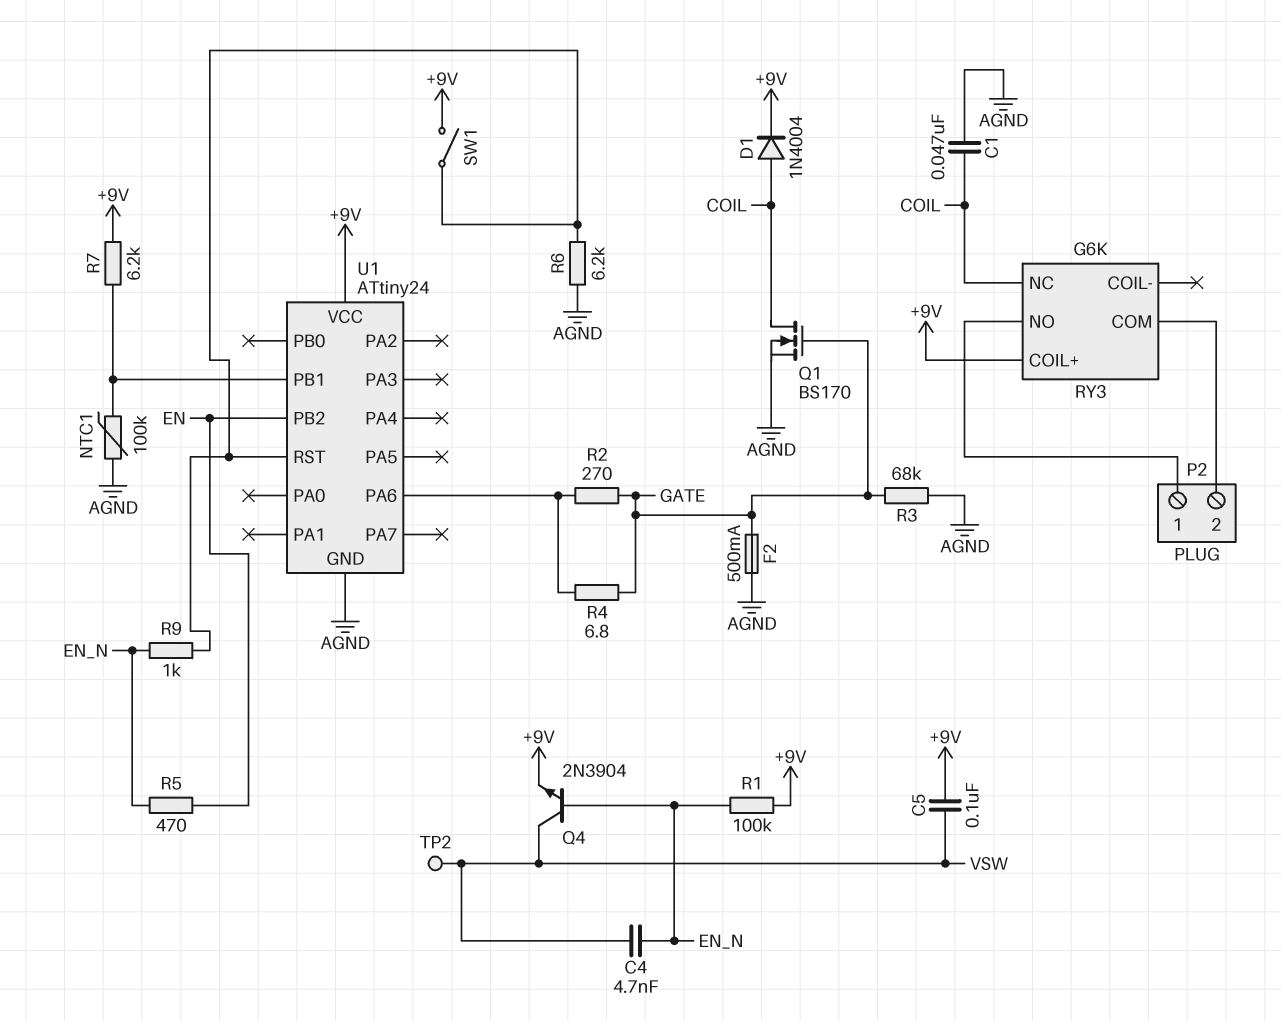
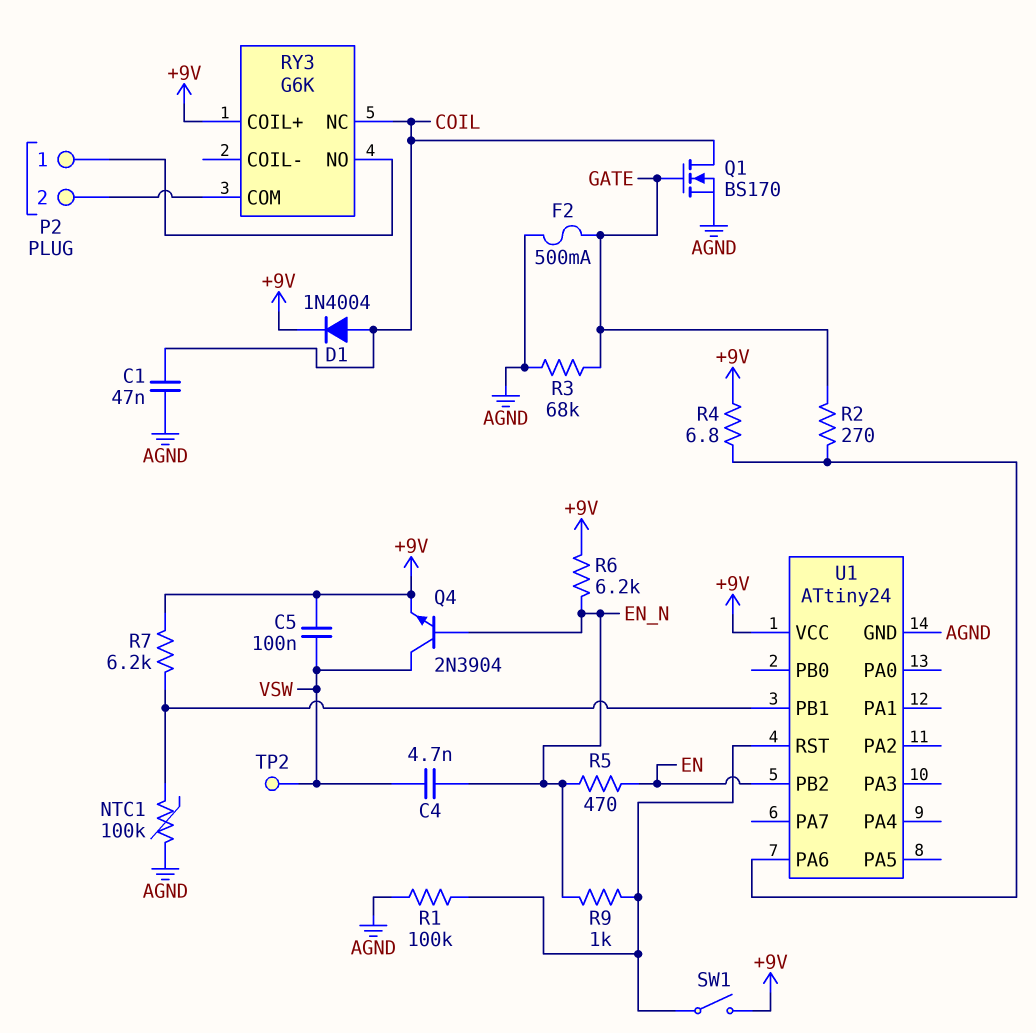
R1: 100k (+9V, EN_N) -> 100k (AGND, U1/RST)
R4: 6.8 (GATE, U1/PA6) -> 6.8 (+9V, U1/PA6)
R6: 6.2k (AGND, U1/RST) -> 6.2k (+9V, EN_N)

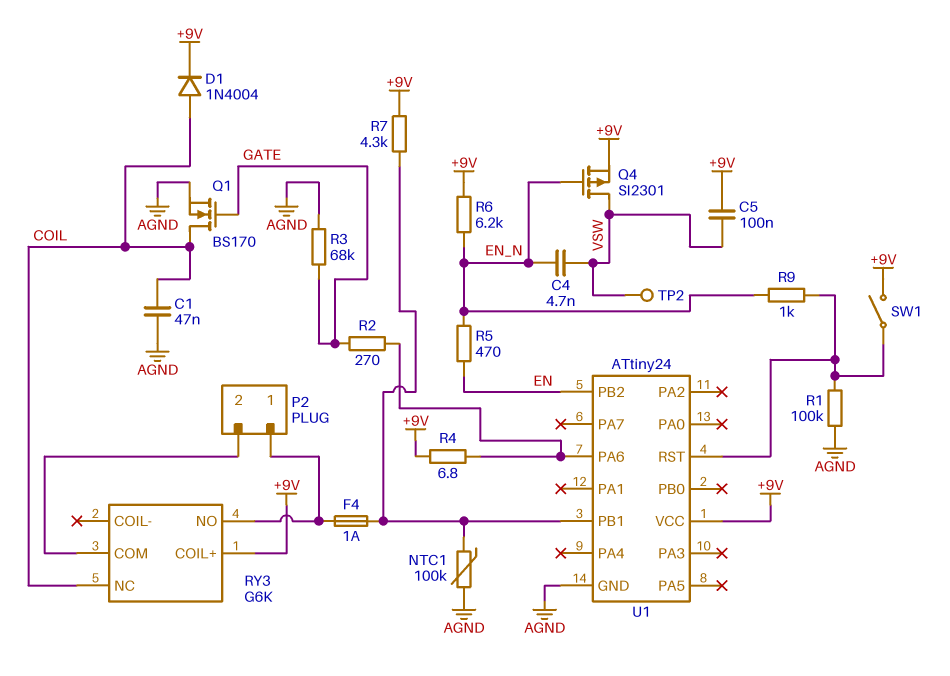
F2: 500mA (AGND, GATE) -> none
F4: none -> 1A (P2/1, U1/PB1)
Q4: NPN 2N3904 (B EN_N, C VSW, E +9V) -> PMOS SI2301 (G EN_N, D VSW, S +9V)
R7: 6.2k (+9V, U1/PB1) -> 4.3k (+9V, U1/PB1)

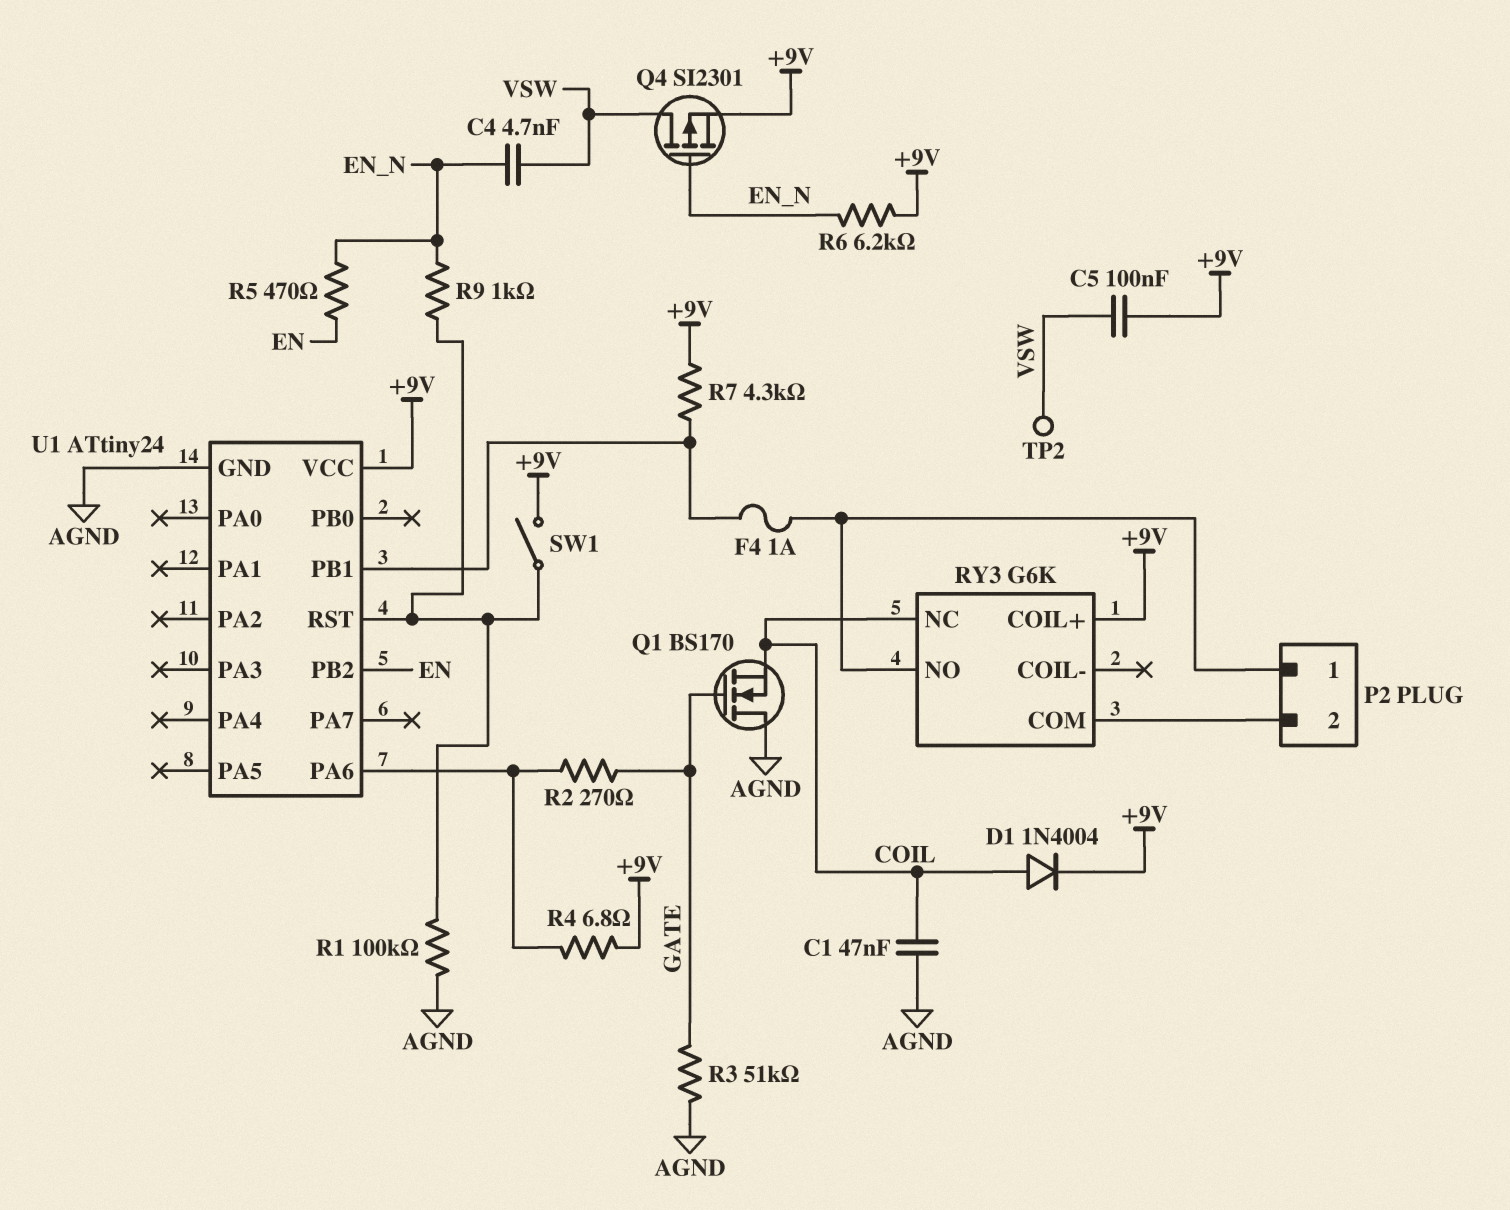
NTC1: 100k (AGND, U1/PB1) -> none
Q1: NMOS BS170 (G GATE, D COIL, S AGND) -> NMOS BS170 (G GATE, D AGND, S COIL)
R3: 68k (AGND, GATE) -> 51k (AGND, GATE)

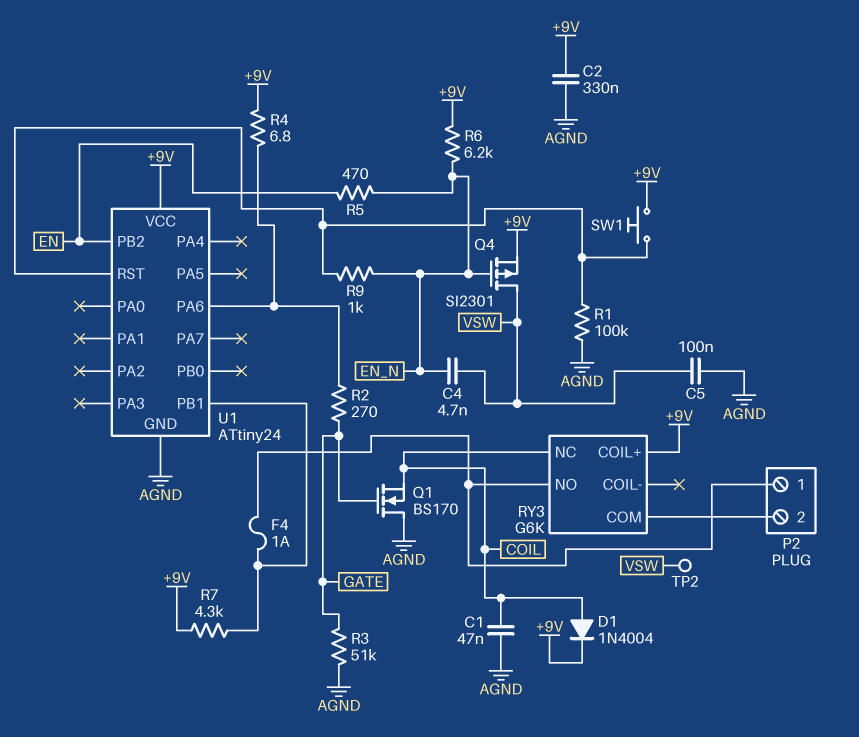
C2: none -> 330nF (+9V, AGND)
C5: 100nF (+9V, VSW) -> 100nF (AGND, VSW)
SW1: switch (+9V, U1/RST) -> button (+9V, U1/RST)

